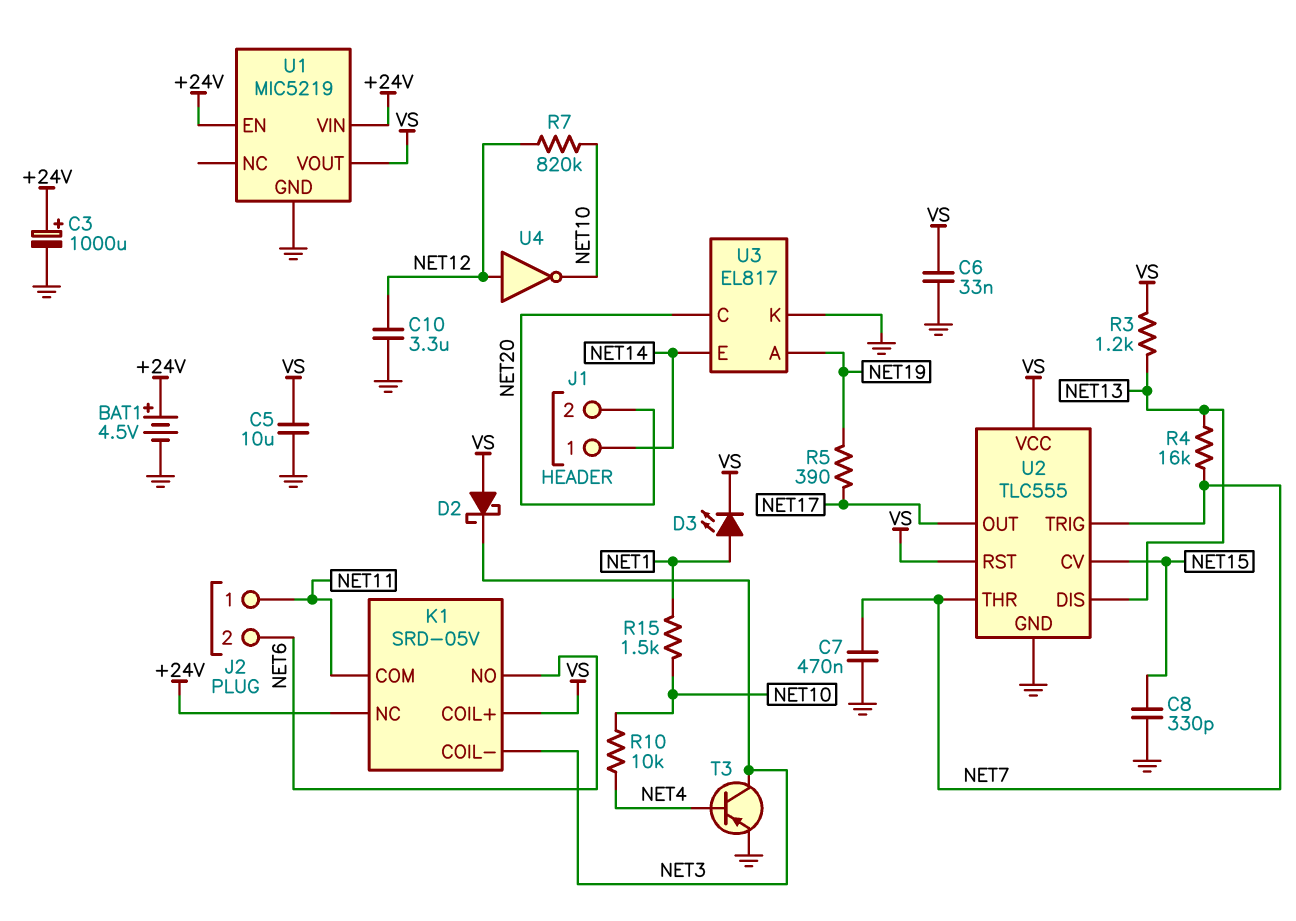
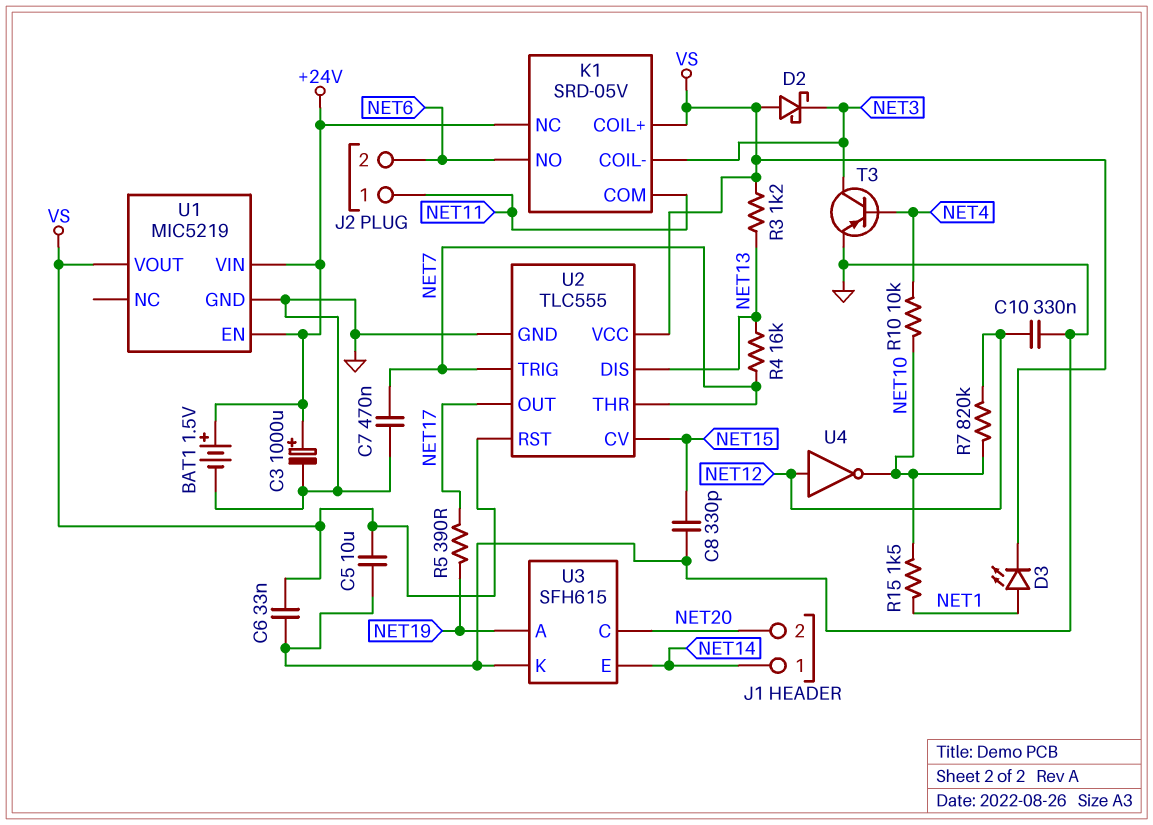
BAT1: 4.5V (plus +24V, minus GND) -> 1.5V (plus +24V, minus GND)
C10: 3.3uF (GND, NET12) -> 330nF (GND, NET12)
U3: EL817 -> SFH615

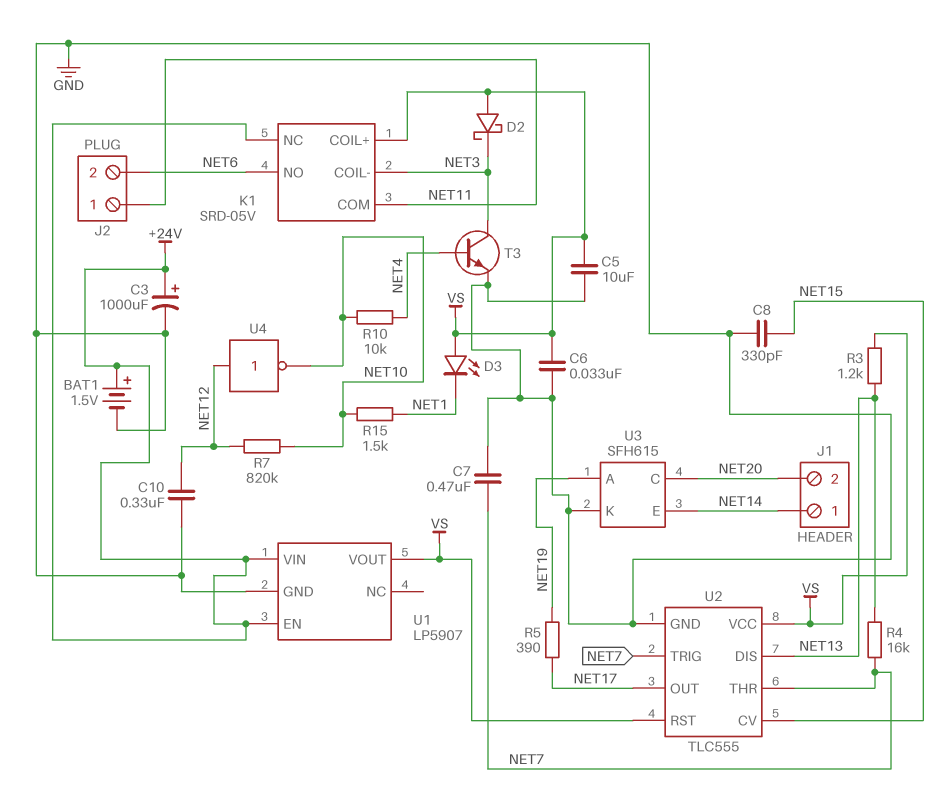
D3: LED (A NET1, K VS) -> LED (A VS, K NET1)
T3: PNP (B NET4, C NET3, E GND) -> NPN (B NET4, C NET3, E GND)
U1: MIC5219 -> LP5907

